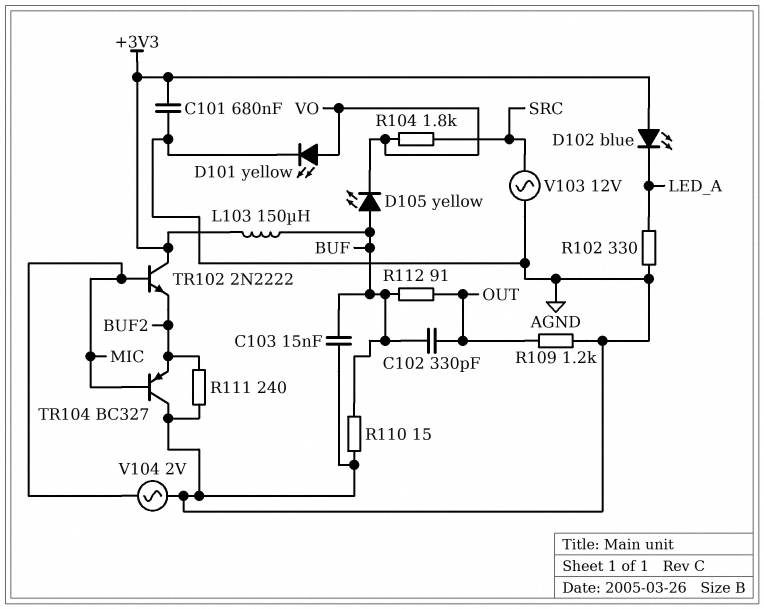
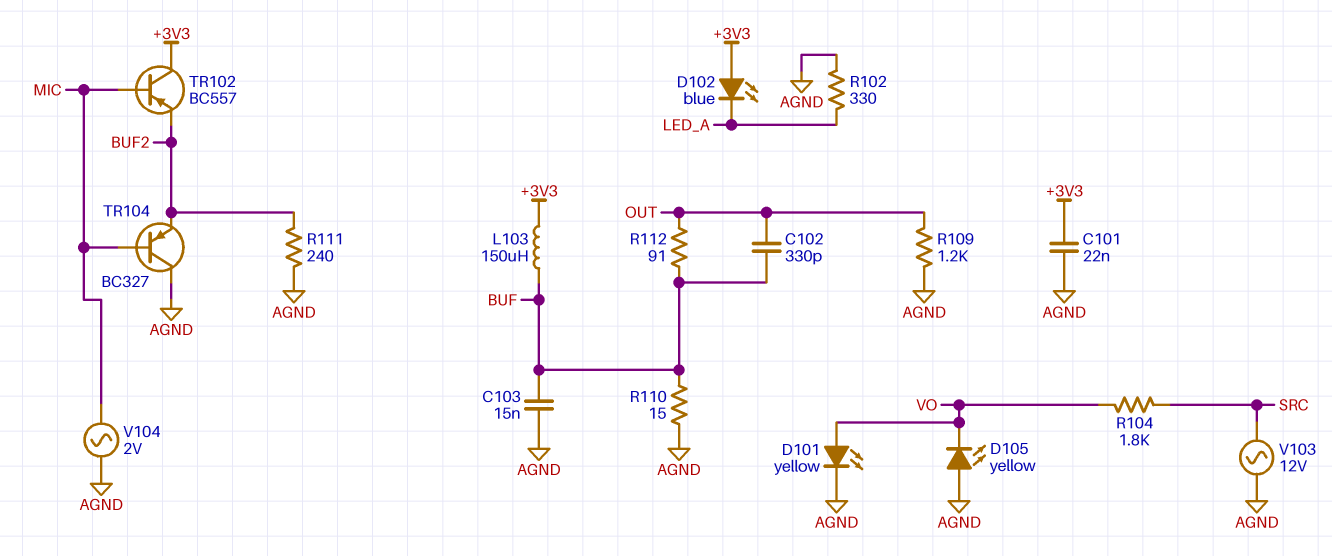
C101: 680nF (+3V3, AGND) -> 22nF (+3V3, AGND)
D105: LED yellow (A BUF, K VO) -> LED yellow (A AGND, K VO)
TR102: NPN 2N2222 (B MIC, C +3V3, E BUF2) -> PNP BC557 (B MIC, C +3V3, E BUF2)

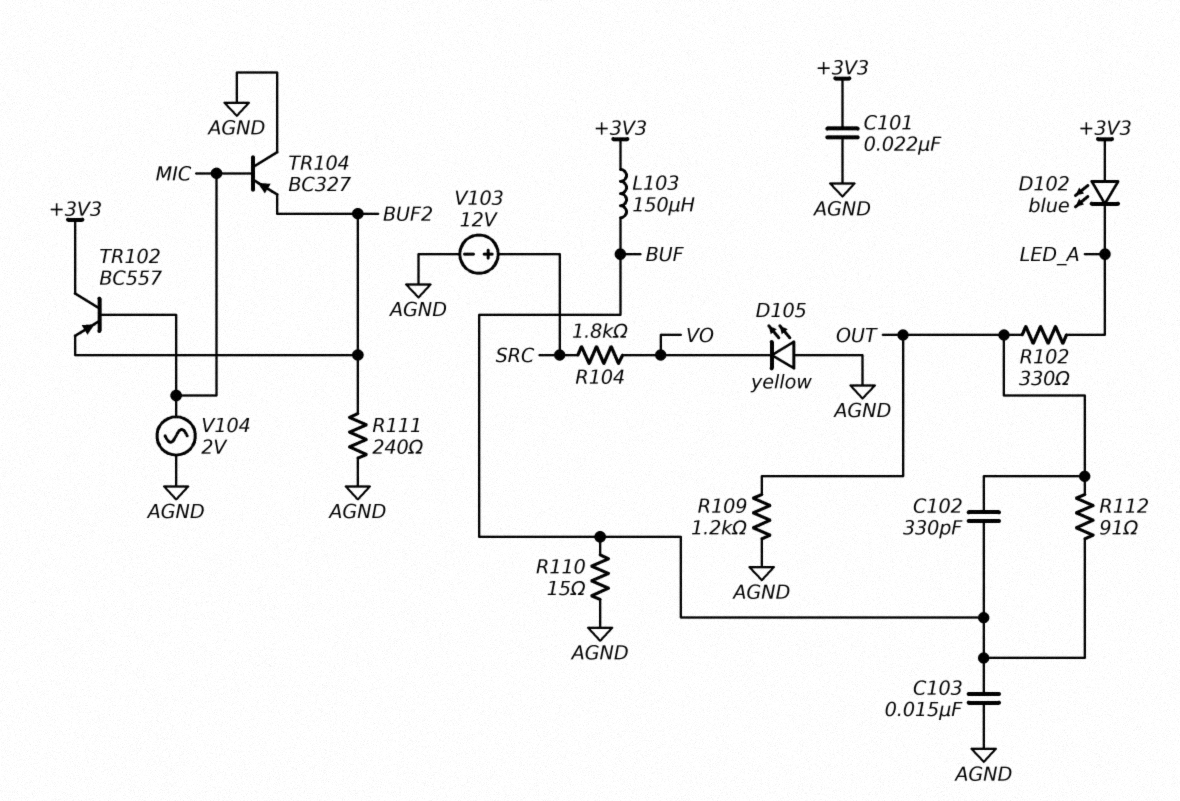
D101: LED yellow (A VO, K AGND) -> none
R102: 330 (AGND, LED_A) -> 330 (LED_A, OUT)
V103: AC 12V (AGND, SRC) -> 12V (plus SRC, minus AGND)

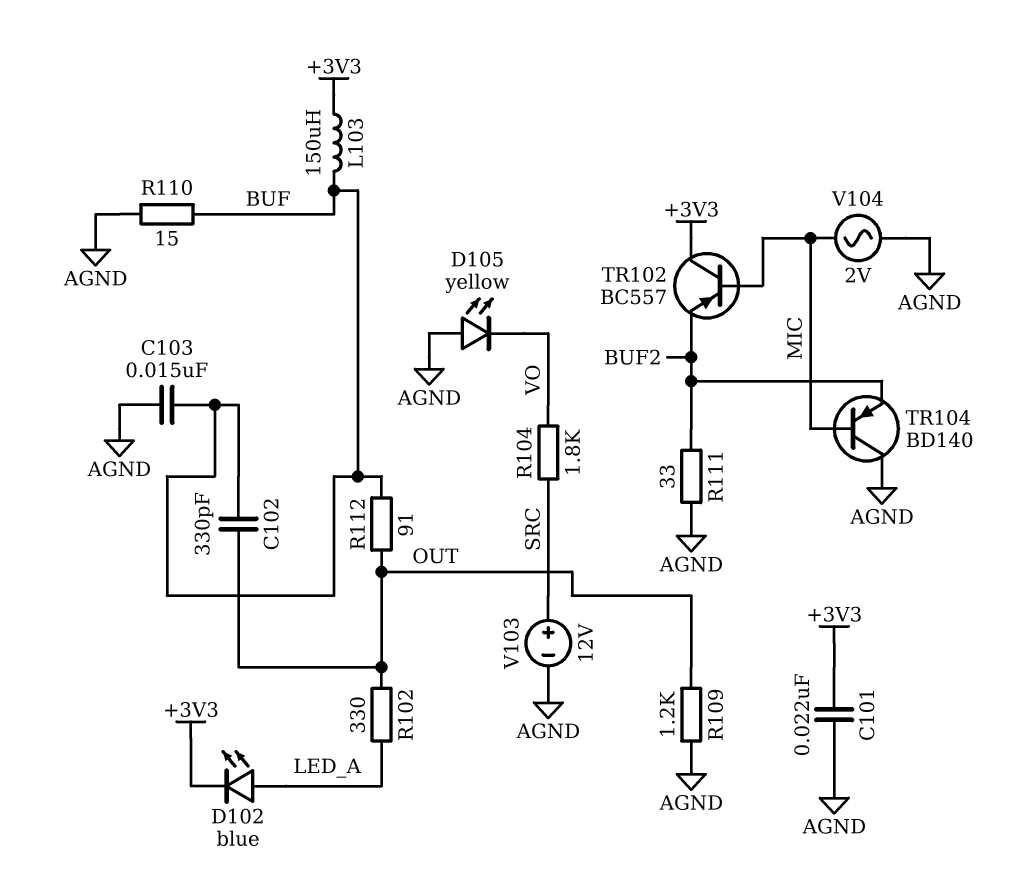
D102: LED blue (A +3V3, K LED_A) -> LED blue (A LED_A, K +3V3)
R111: 240 (AGND, BUF2) -> 33 (AGND, BUF2)
TR104: PNP BC327 (B MIC, C AGND, E BUF2) -> PNP BD140 (B MIC, C AGND, E BUF2)

